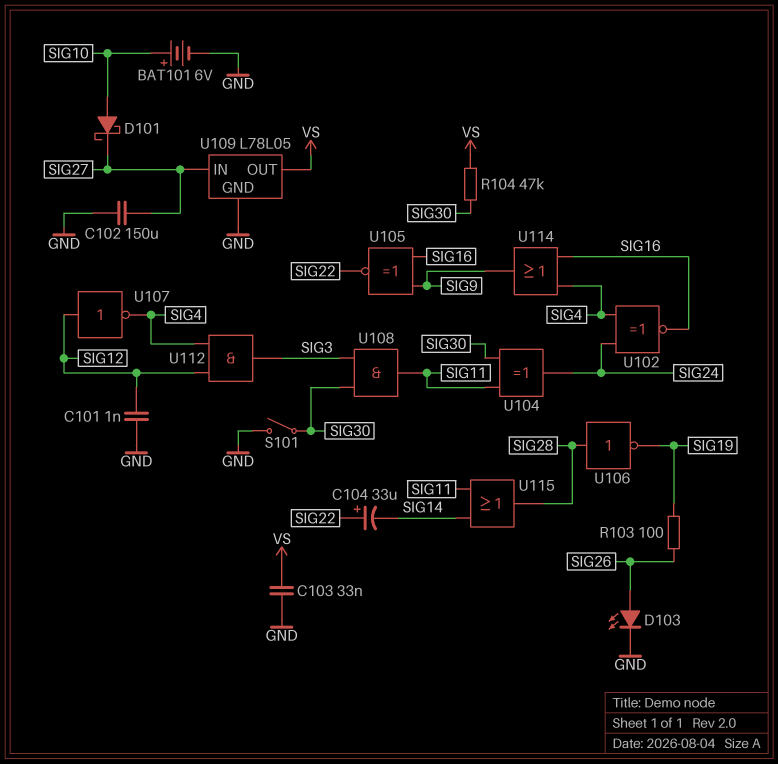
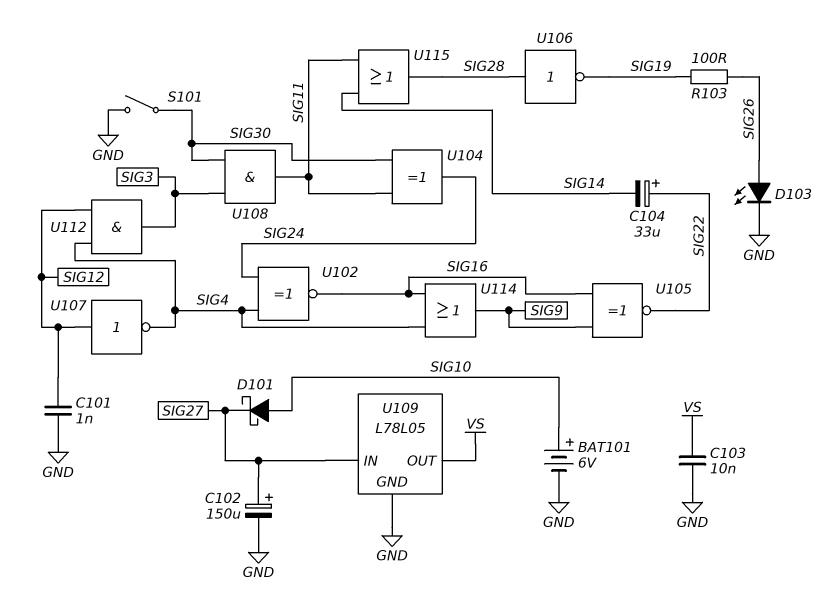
C102: 150uF (GND, SIG27) -> 150uF (plus SIG27, minus GND)
C103: 33nF (GND, VS) -> 10nF (GND, VS)
R104: 47k (SIG30, VS) -> none

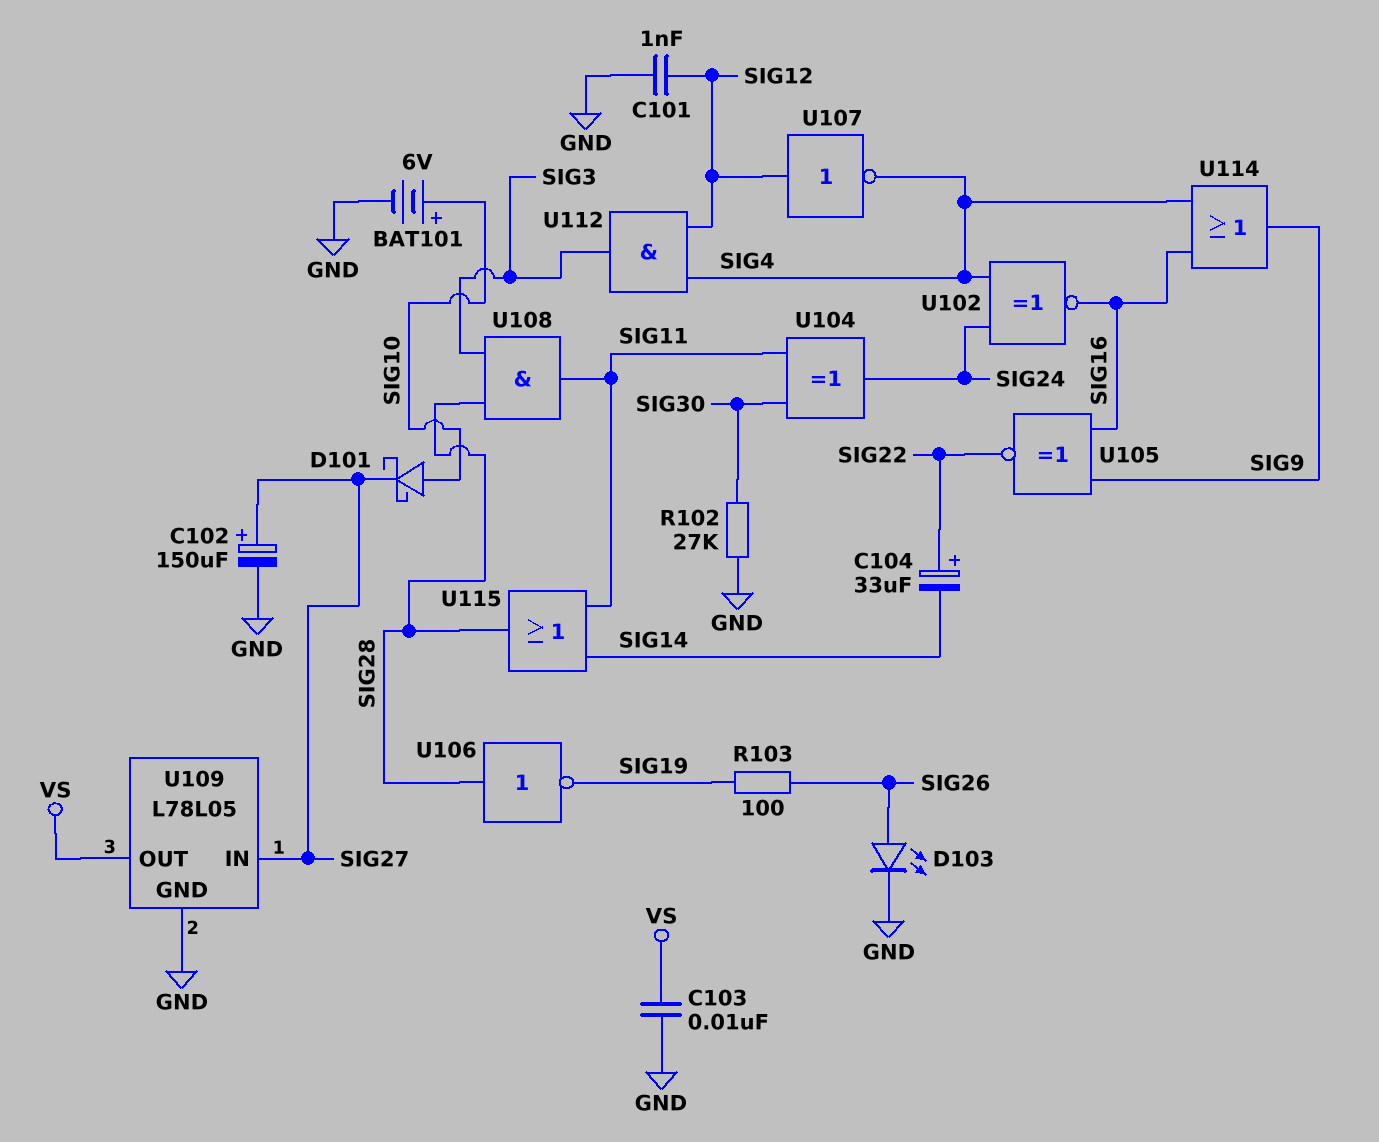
R102: none -> 27k (GND, SIG30)
S101: switch (GND, SIG30) -> none
U108: AND (in SIG3, in SIG30, out SIG11) -> AND (in SIG3, in SIG28, out SIG11)

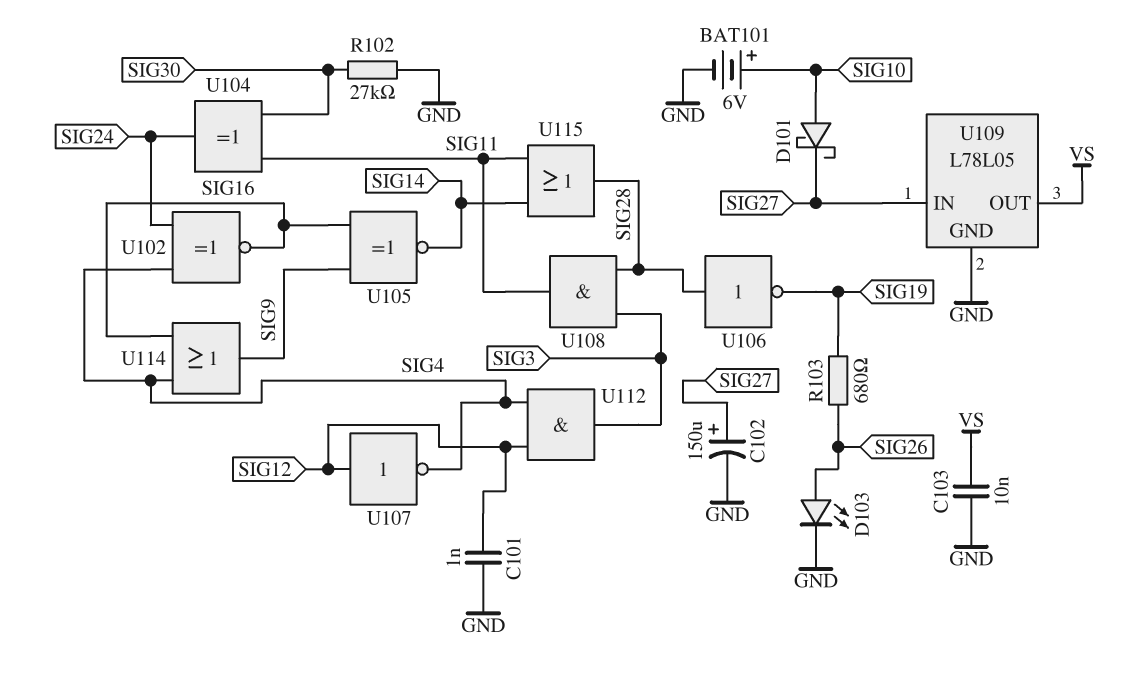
C104: 33uF (plus SIG22, minus SIG14) -> none
R103: 100 (SIG19, SIG26) -> 680 (SIG19, SIG26)
U105: XNOR (in SIG9, in SIG16, out SIG22) -> XNOR (in SIG9, in SIG16, out SIG14)

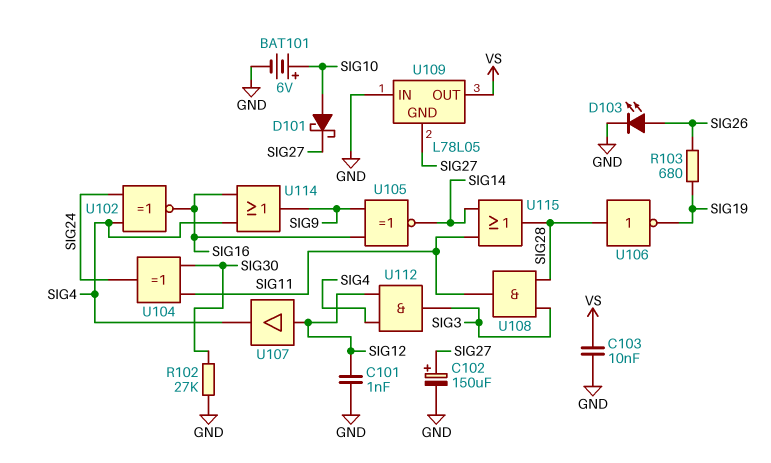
U107: NOT (in SIG12, out SIG4) -> buffer (in SIG12, out SIG4)
U109 pin GND: GND -> SIG27
U109 pin IN: SIG27 -> GND

